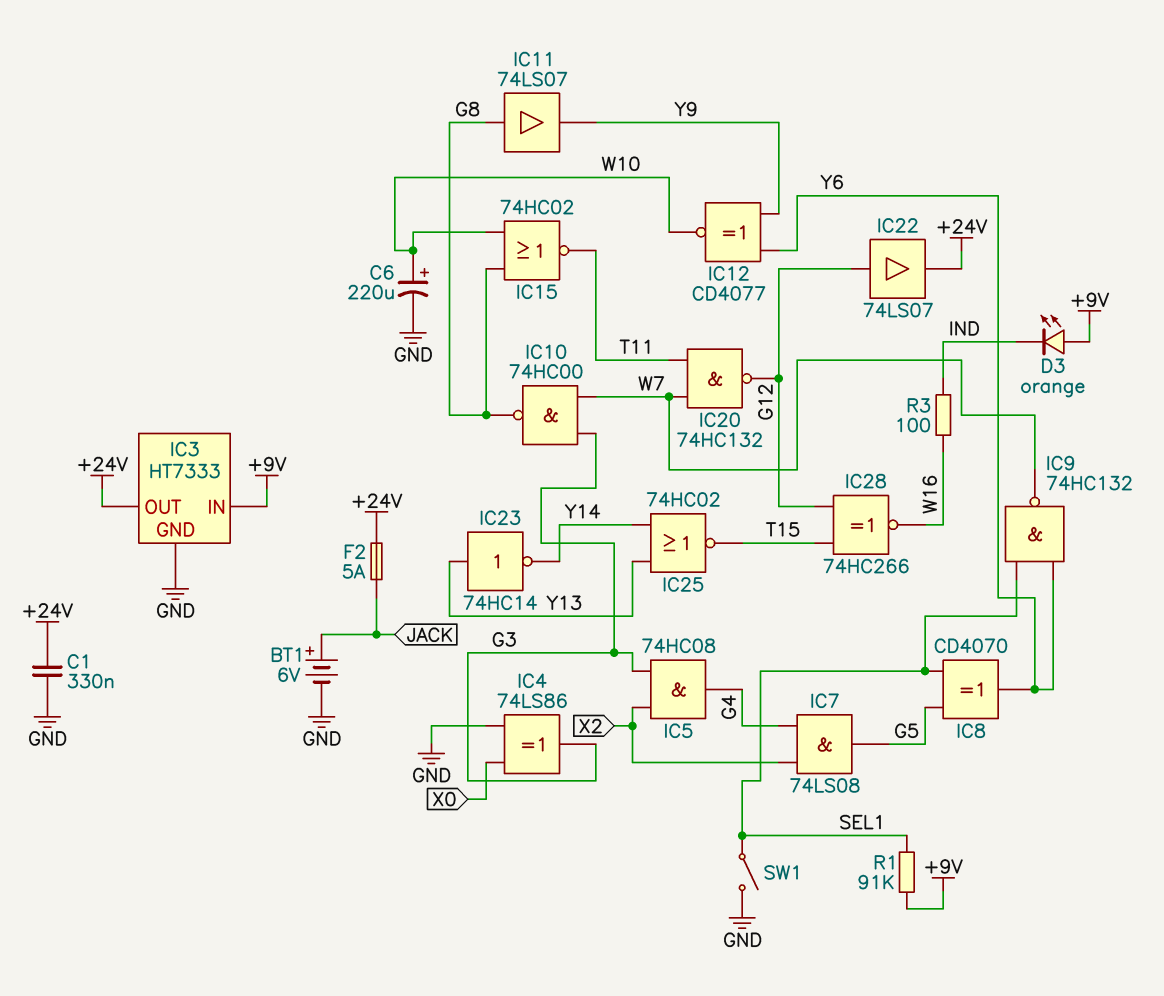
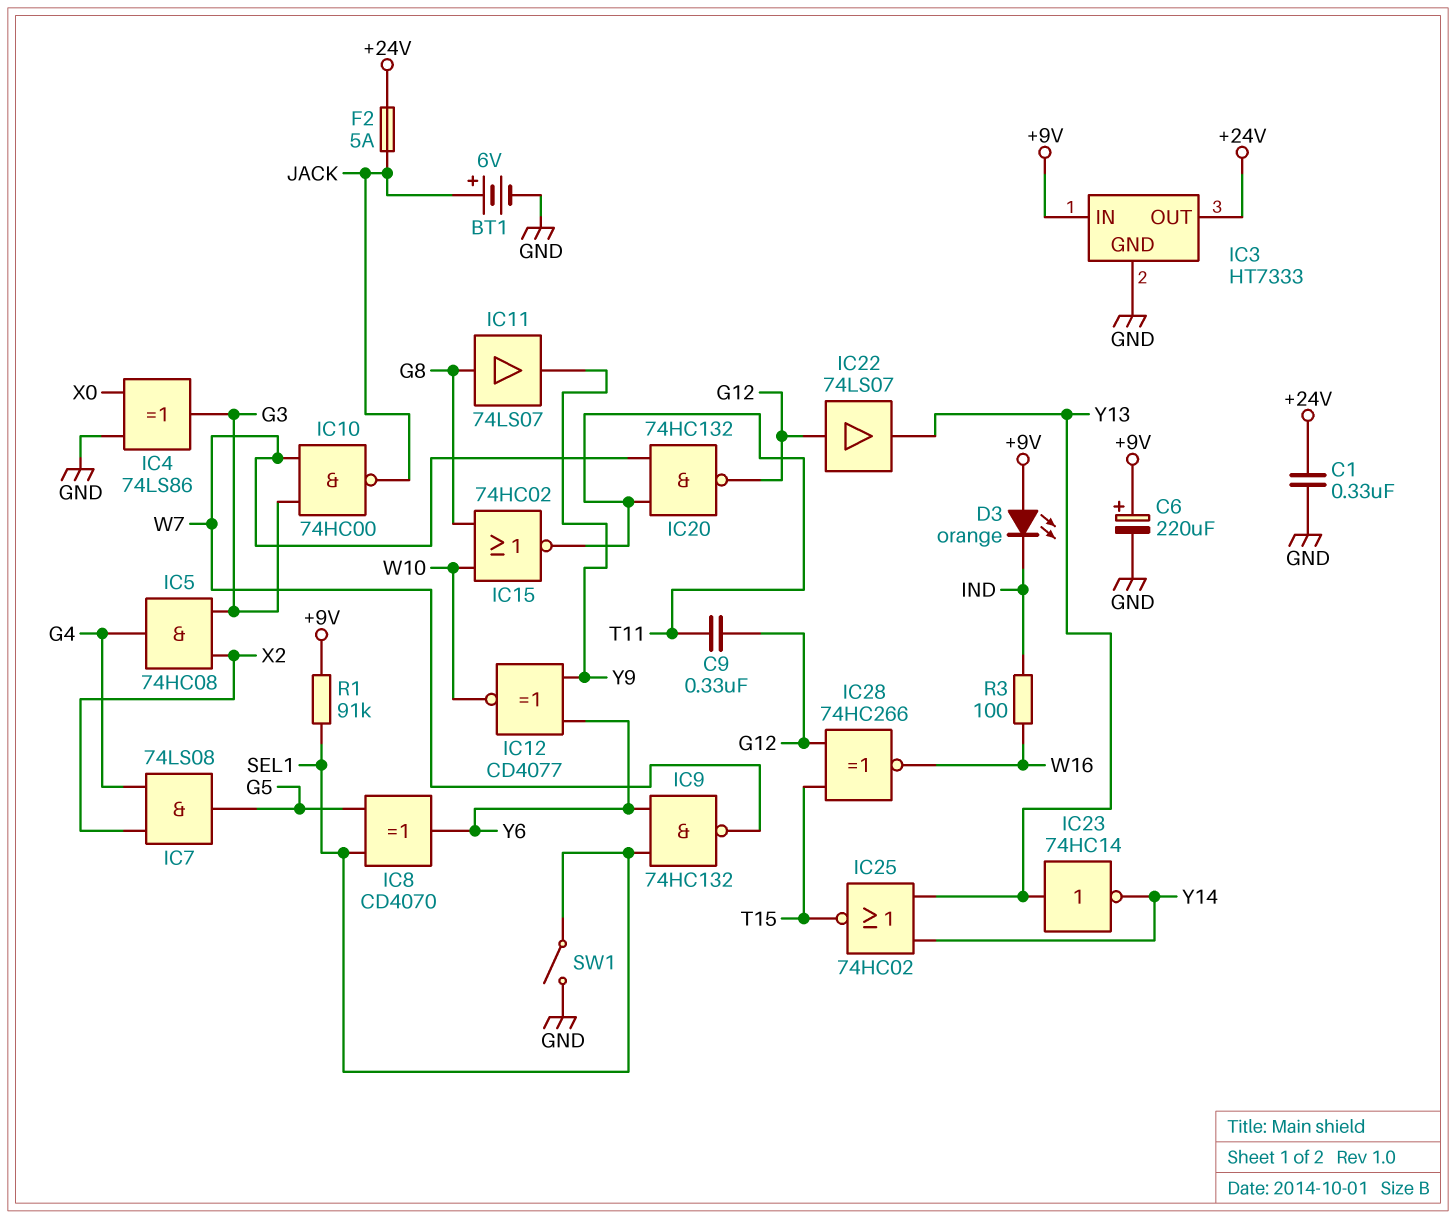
C6: 220uF (plus W10, minus GND) -> 220uF (plus +9V, minus GND)
C9: none -> 330nF (G12, T11)
IC10: NAND 74HC00 (in G3, in W7, out G8) -> NAND 74HC00 (in G3, in W7, out JACK)
IC22: buffer 74LS07 (in G12, out +24V) -> buffer 74LS07 (in G12, out Y13)

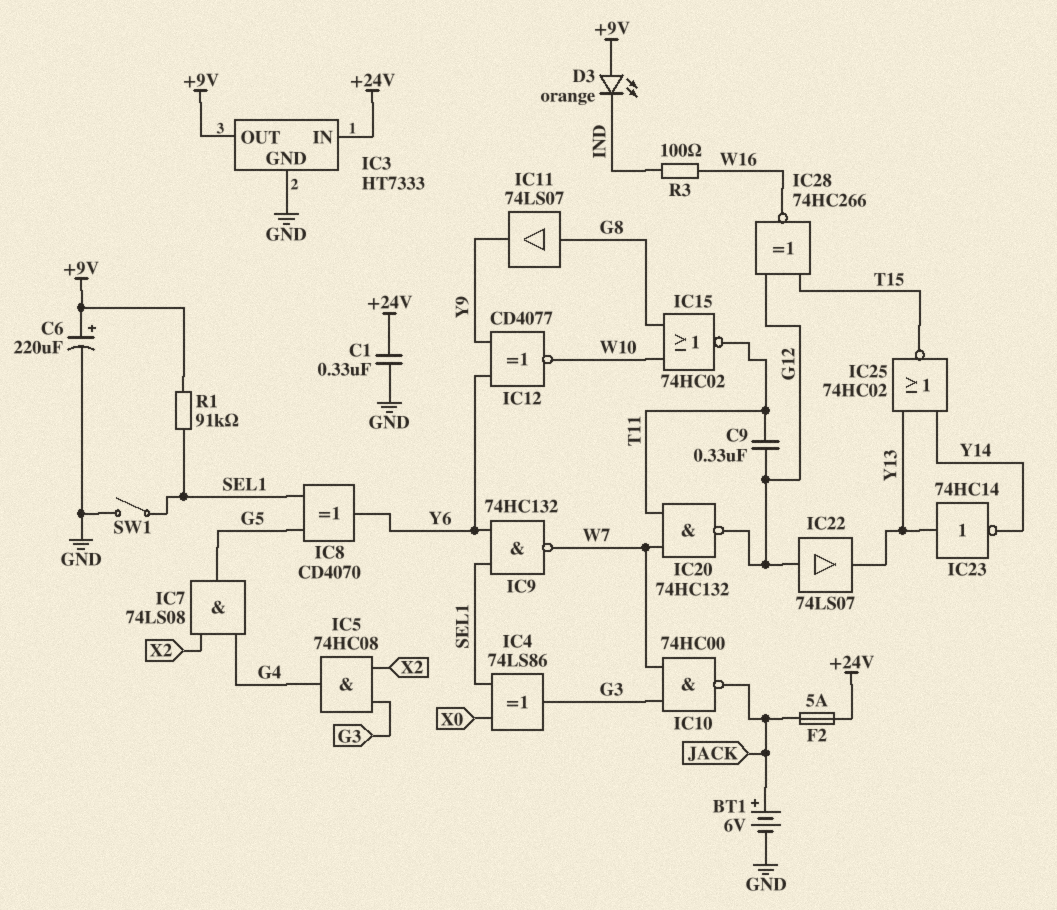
IC3 pin IN: +9V -> +24V
IC3 pin OUT: +24V -> +9V
IC4: XOR 74LS86 (in GND, in X0, out G3) -> XOR 74LS86 (in SEL1, in X0, out G3)

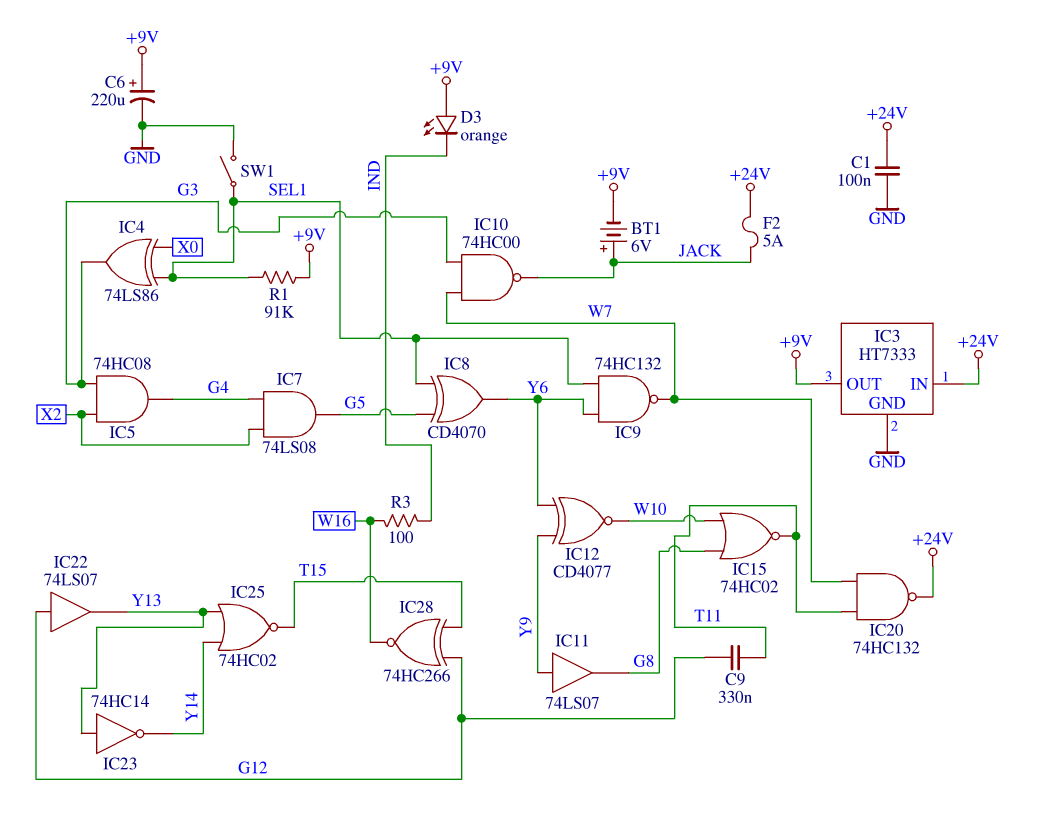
BT1: 6V (plus JACK, minus GND) -> 6V (plus JACK, minus +9V)
C1: 330nF (+24V, GND) -> 100nF (+24V, GND)
IC11: buffer 74LS07 (in G8, out Y9) -> buffer 74LS07 (in Y9, out G8)
IC20: NAND 74HC132 (in T11, in W7, out G12) -> NAND 74HC132 (in T11, in W7, out +24V)

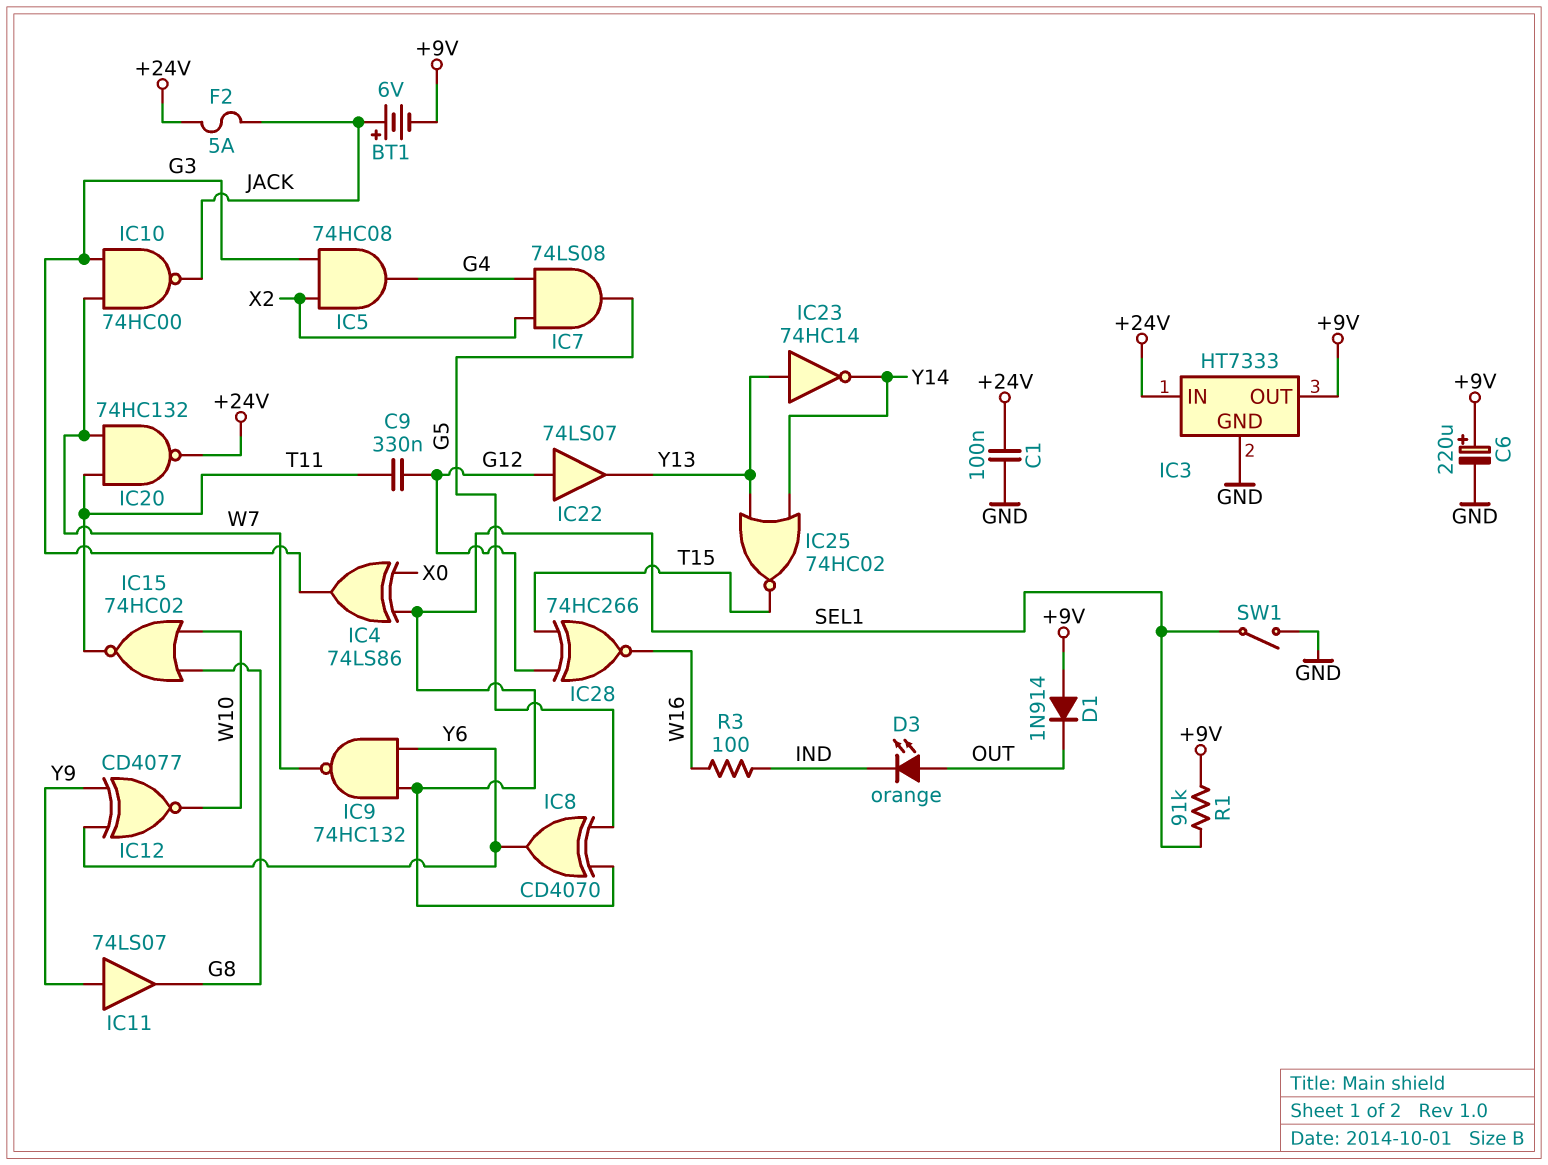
D1: none -> diode 1N914 (A +9V, K OUT)
D3: LED orange (A +9V, K IND) -> LED orange (A OUT, K IND)

